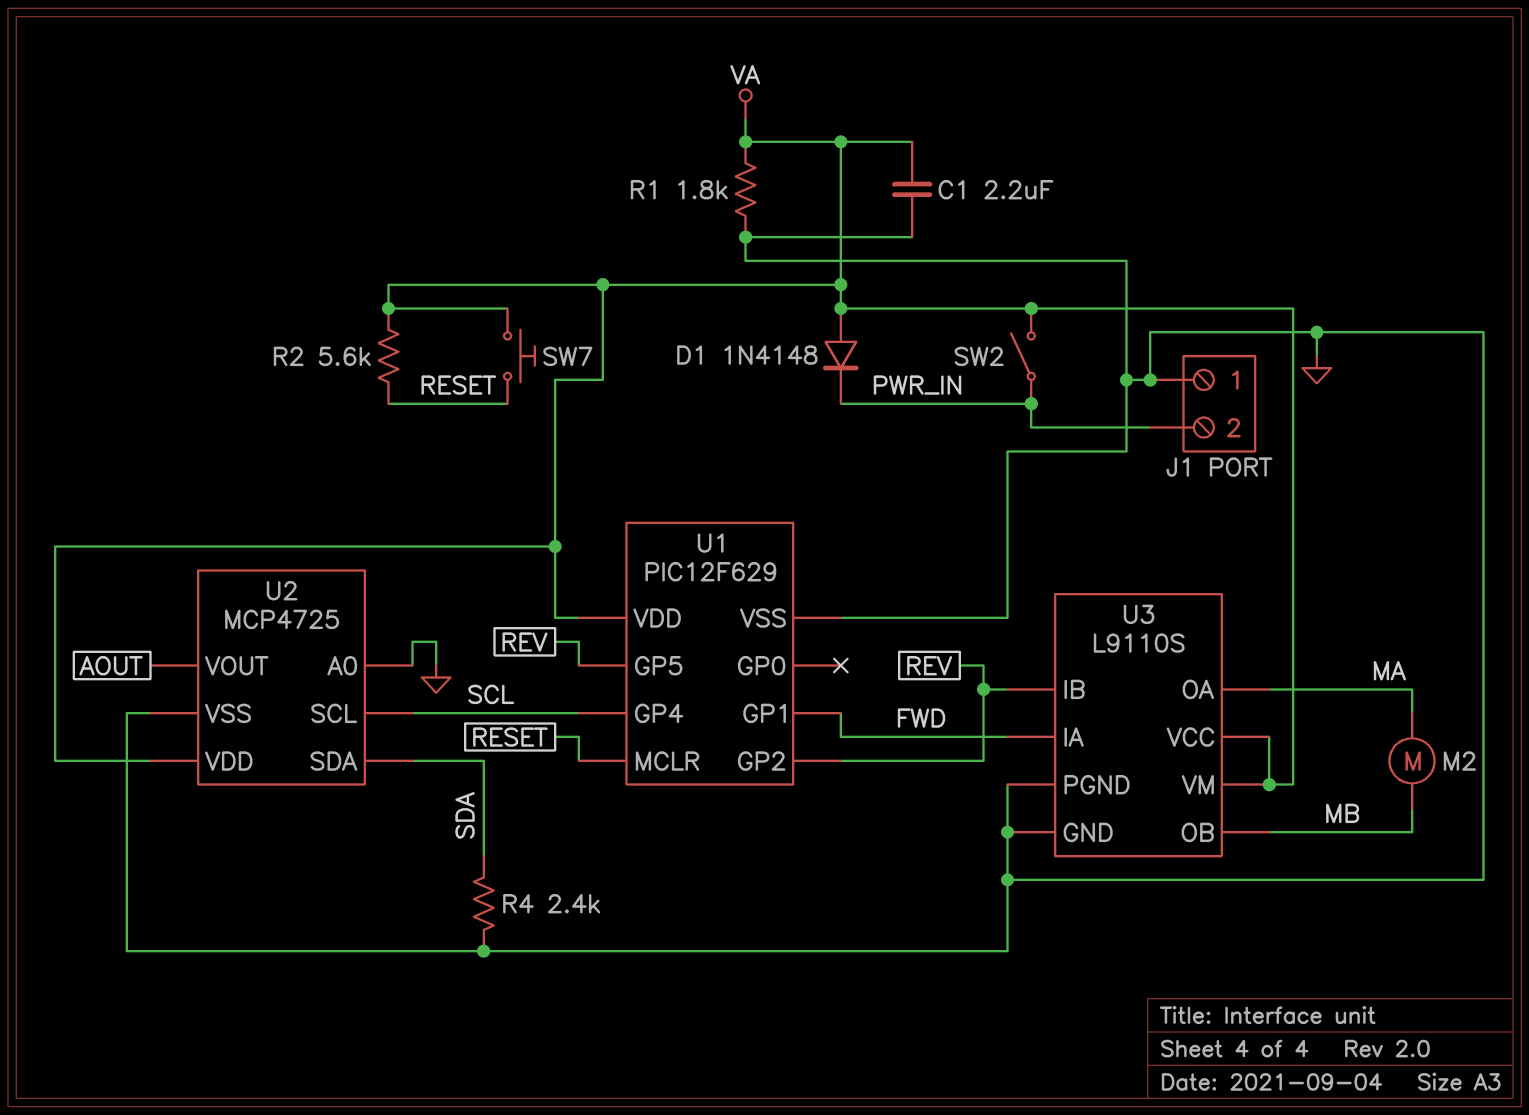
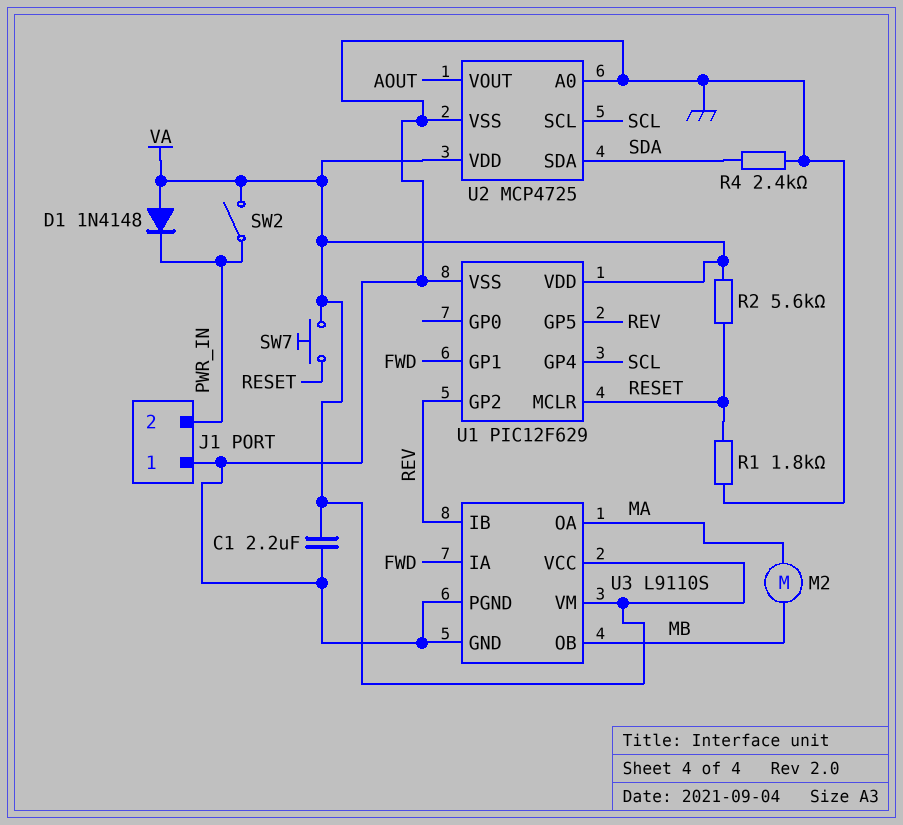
R1: 1.8k (GND, VA) -> 1.8k (GND, RESET)

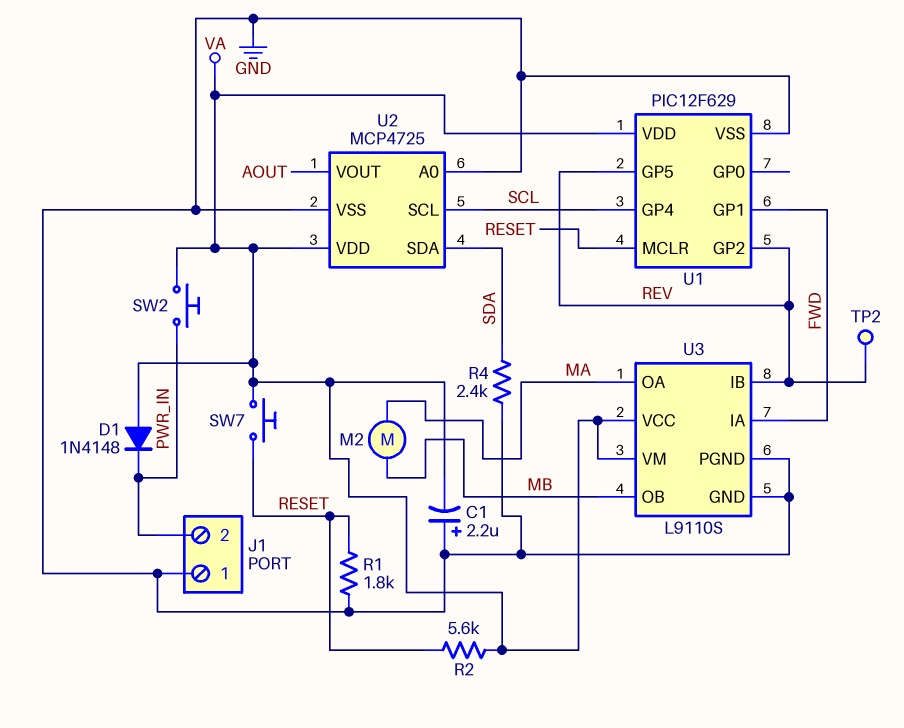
C1: 2.2uF (GND, VA) -> 2.2uF (plus GND, minus VA)
SW2: switch (PWR_IN, VA) -> button (PWR_IN, VA)
TP2: none -> test point (REV)

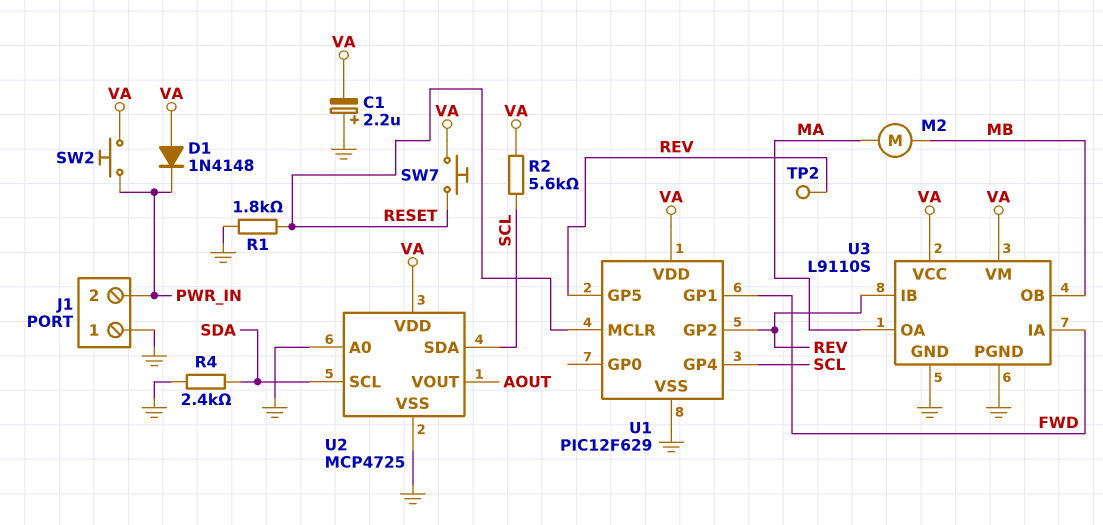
R2: 5.6k (RESET, VA) -> 5.6k (SCL, VA)
U2 pin SCL: SCL -> SDA
U2 pin SDA: SDA -> SCL

